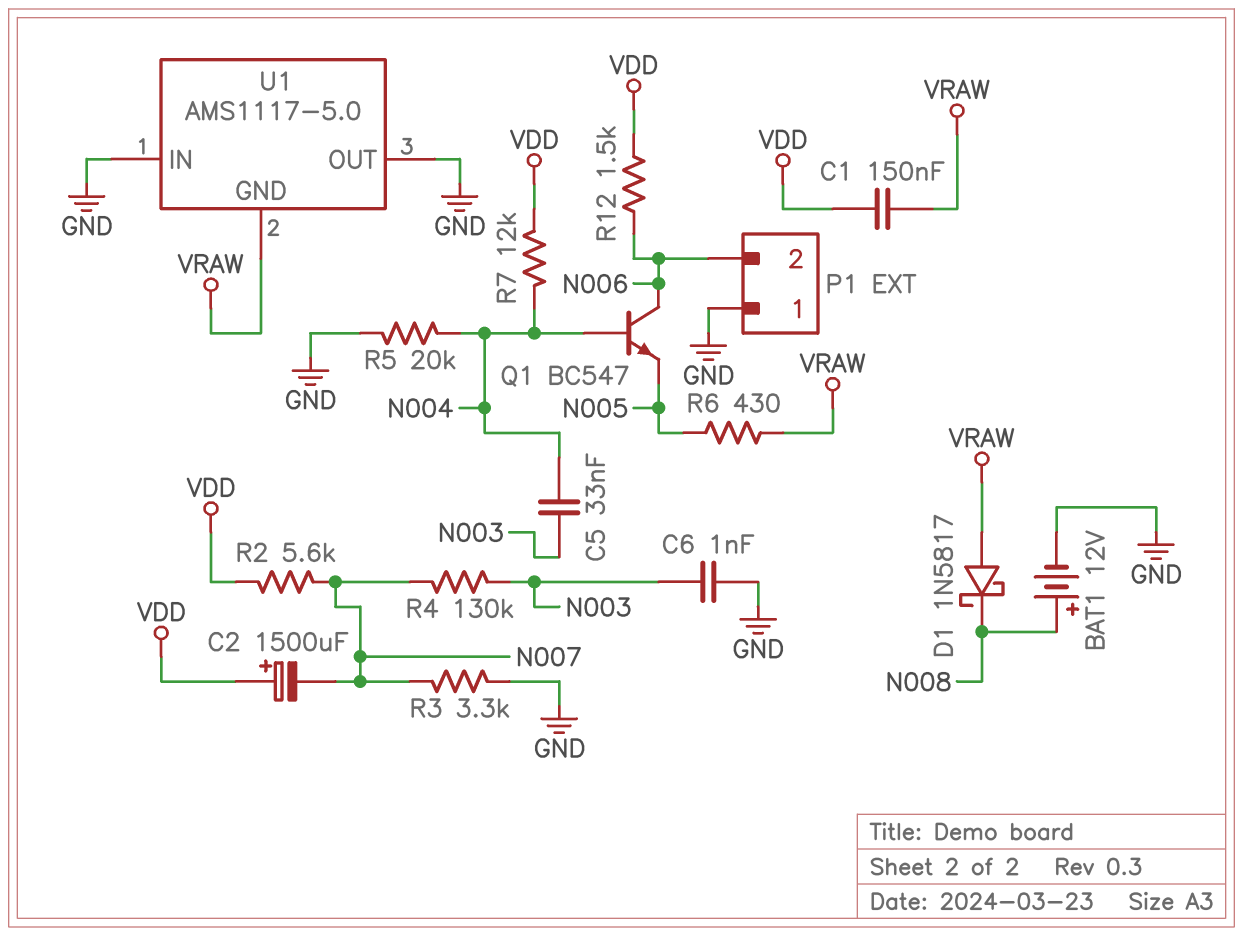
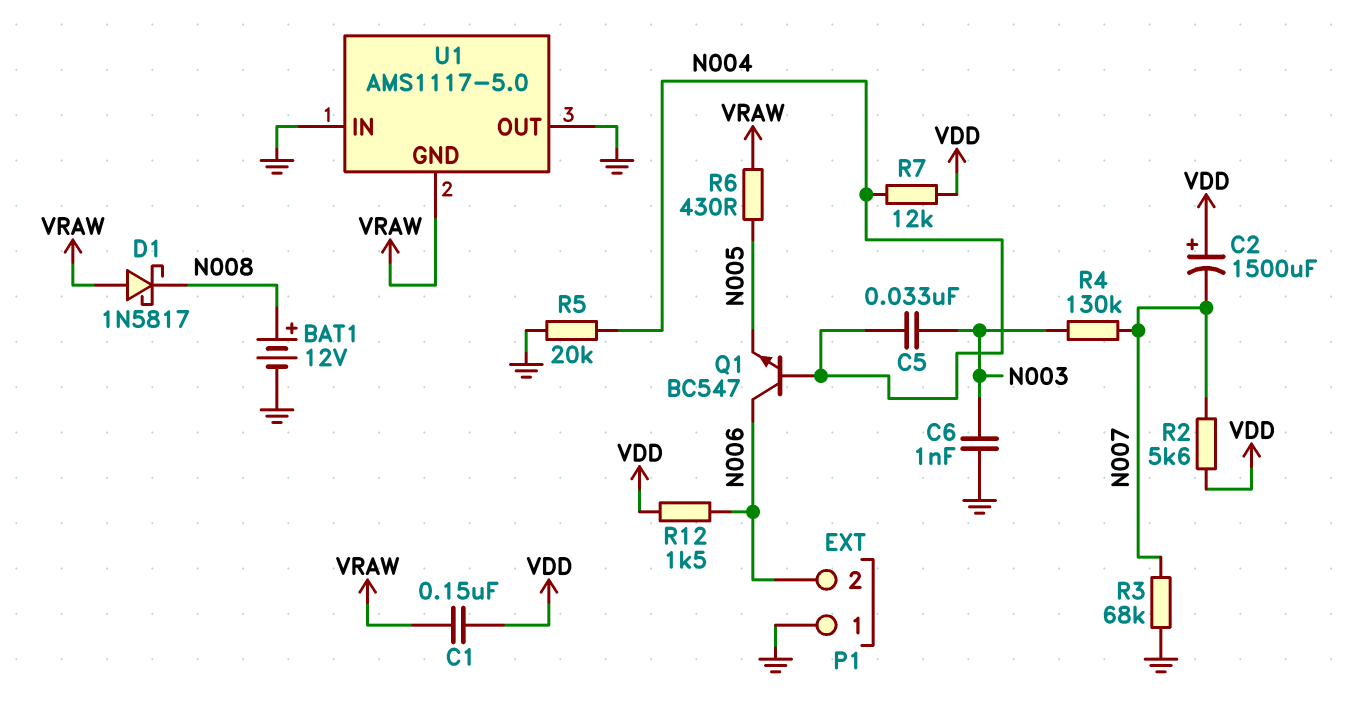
R3: 3.3k (GND, N007) -> 68k (GND, N007)

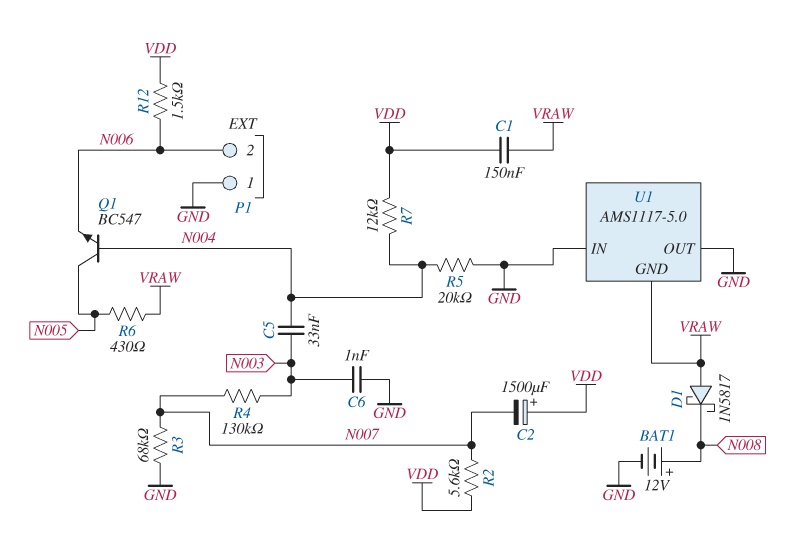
Q1: NPN BC547 (B N004, C N006, E N005) -> NPN BC547 (B N004, C N005, E N006)

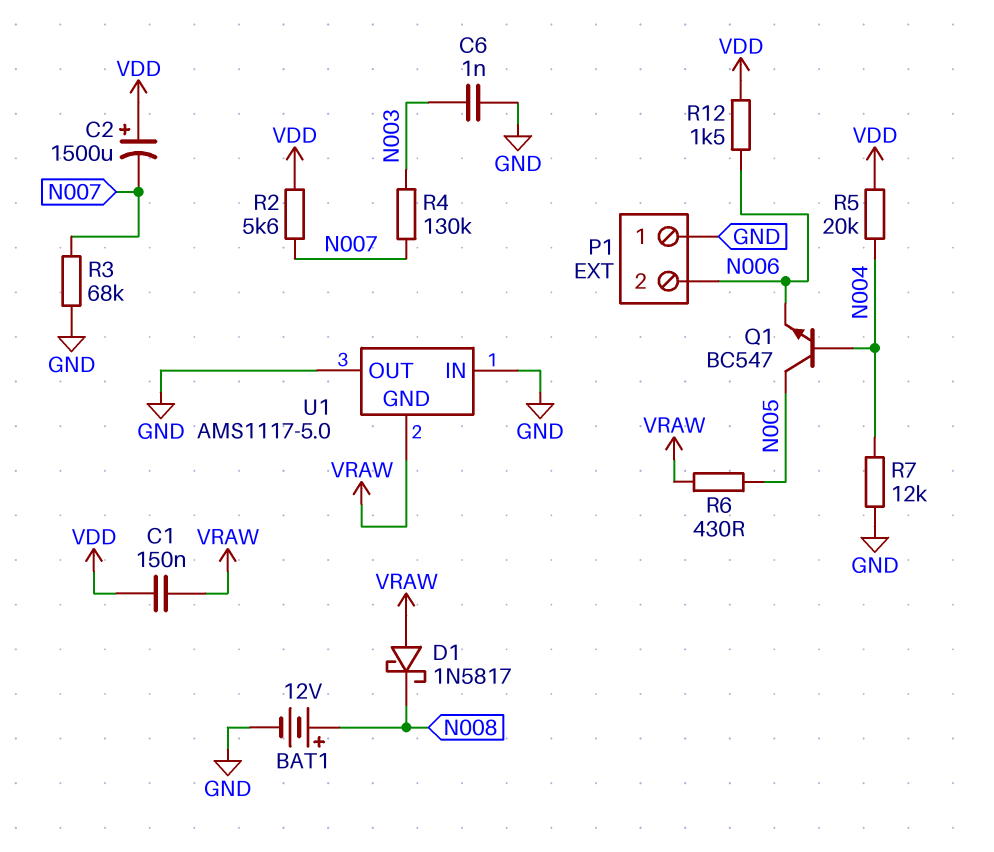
C5: 33nF (N003, N004) -> none
R5: 20k (GND, N004) -> 20k (N004, VDD)
R7: 12k (N004, VDD) -> 12k (GND, N004)

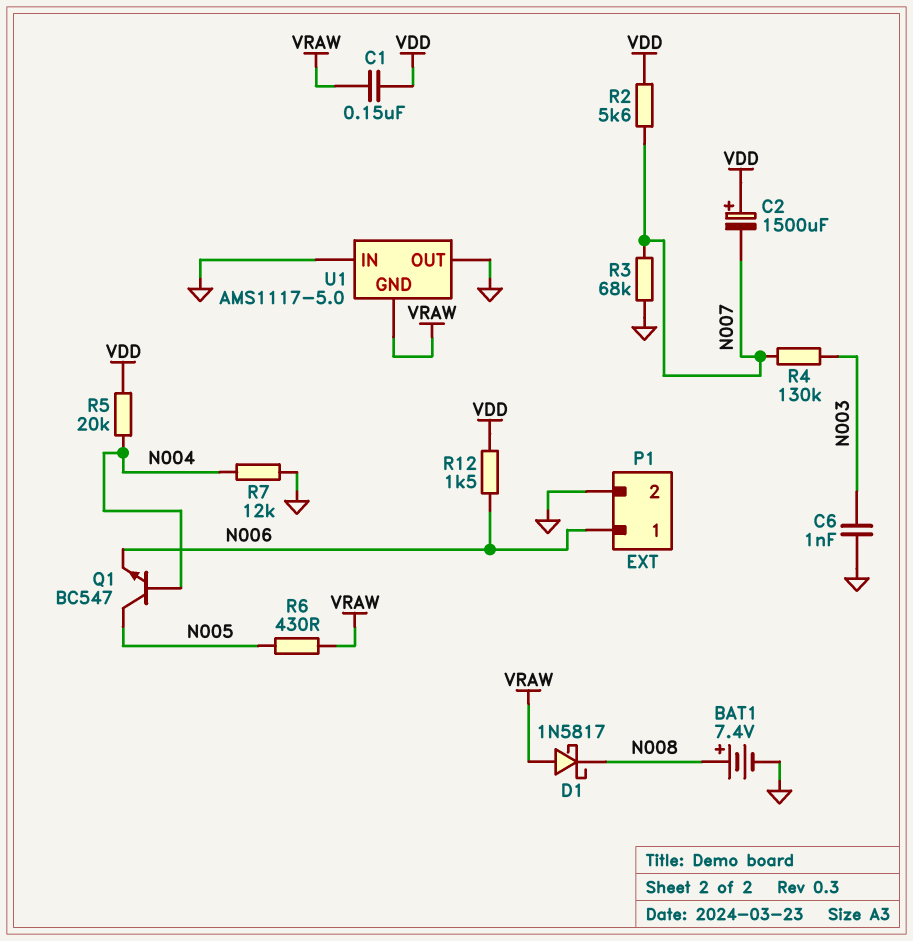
BAT1: 12V (plus N008, minus GND) -> 7.4V (plus N008, minus GND)
P1 pin 1: GND -> N006
P1 pin 2: N006 -> GND

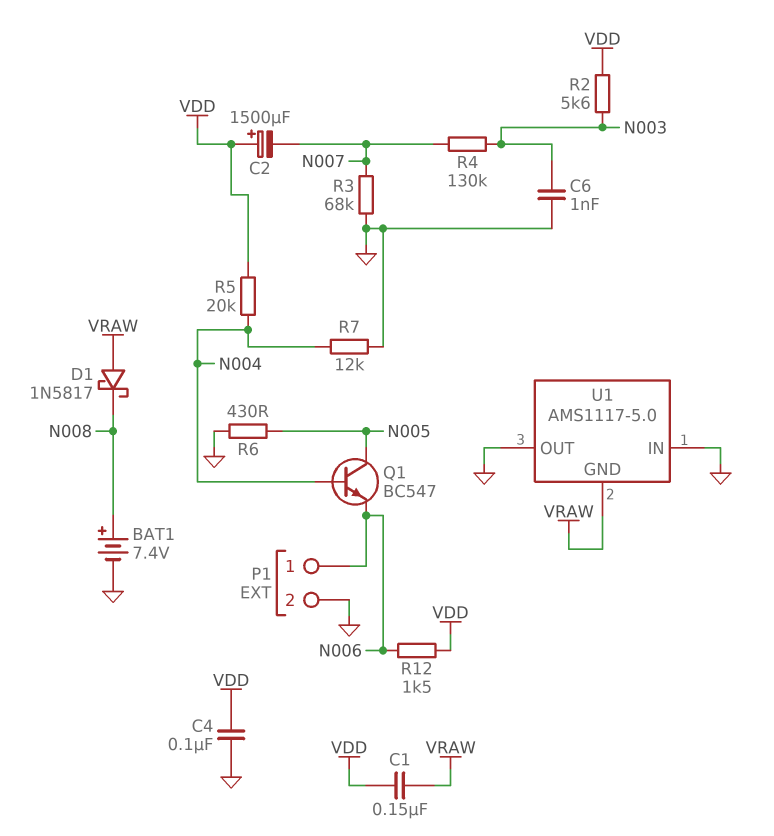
C4: none -> 100nF (GND, VDD)
R2: 5.6k (N007, VDD) -> 5.6k (N003, VDD)
R6: 430 (N005, VRAW) -> 430 (GND, N005)

